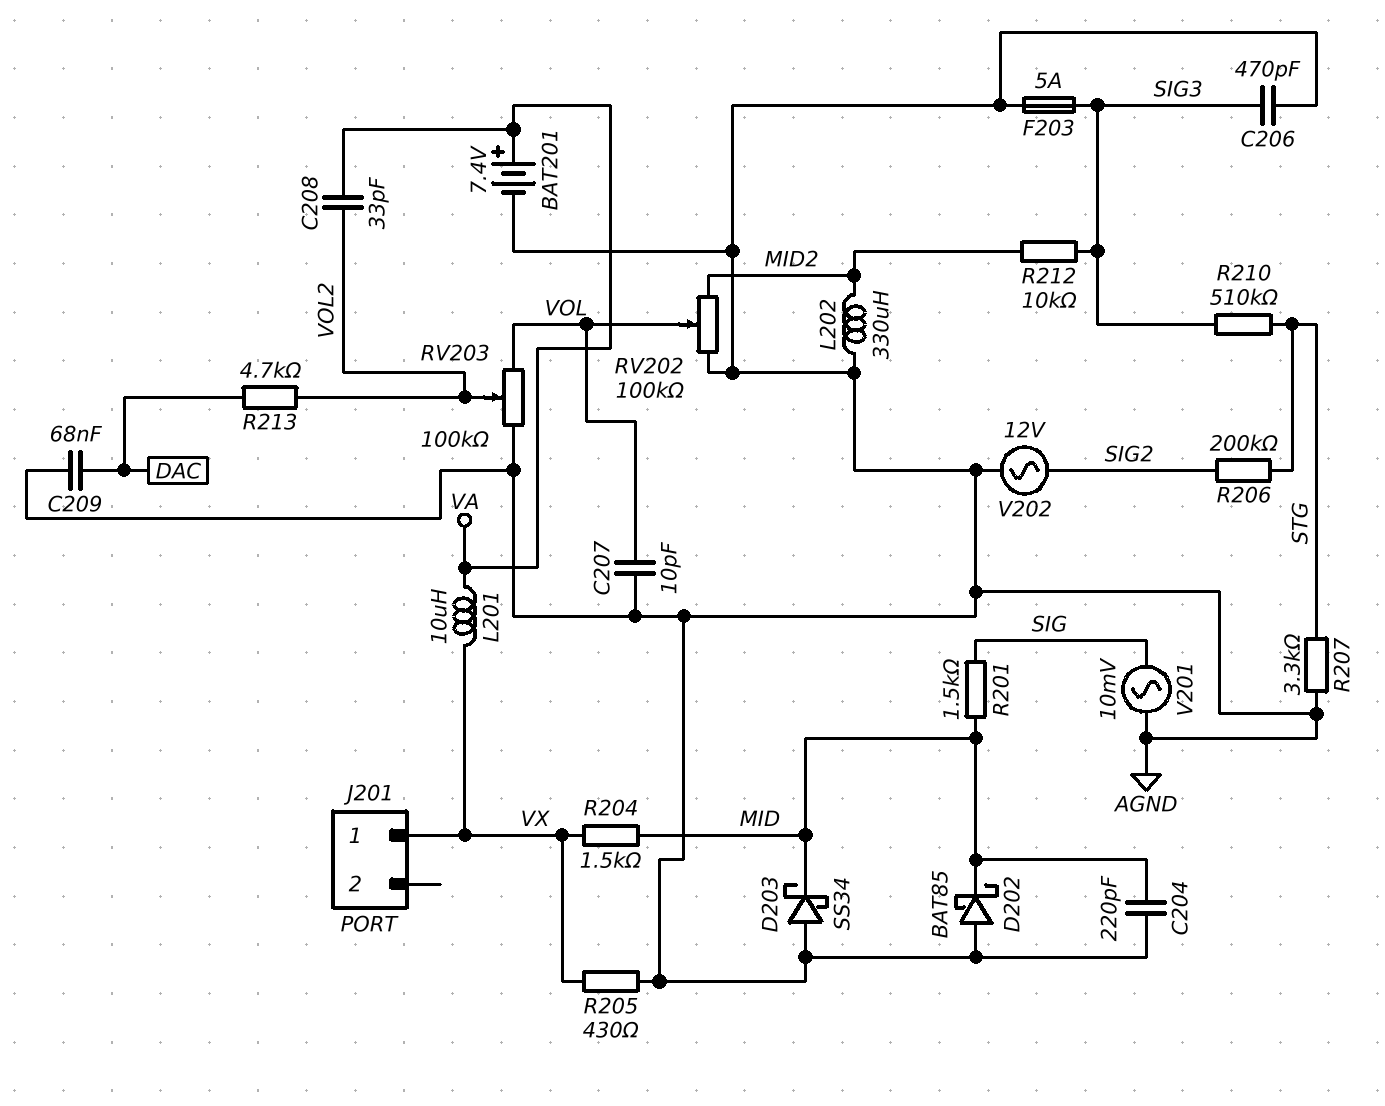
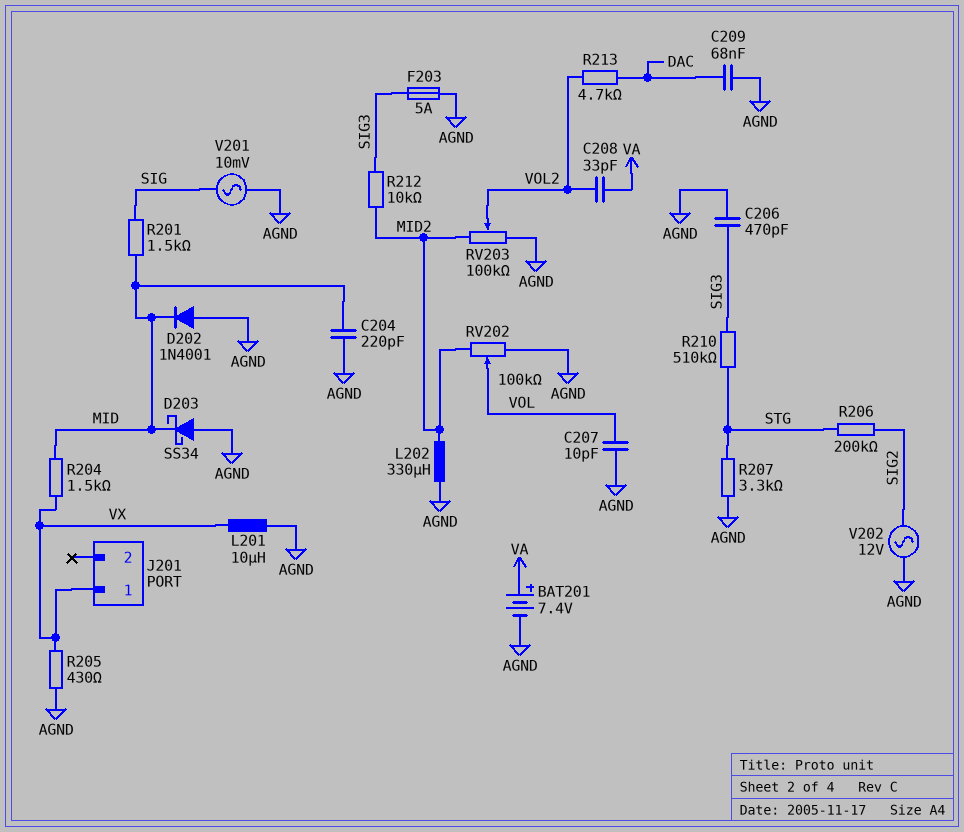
D202: schottky BAT85 (A AGND, K MID) -> diode 1N4001 (A AGND, K MID)
L201: 10uH (VA, VX) -> 10uH (AGND, VX)
RV203: 100k (AGND, VOL, wiper VOL2) -> 100k (AGND, MID2, wiper VOL2)

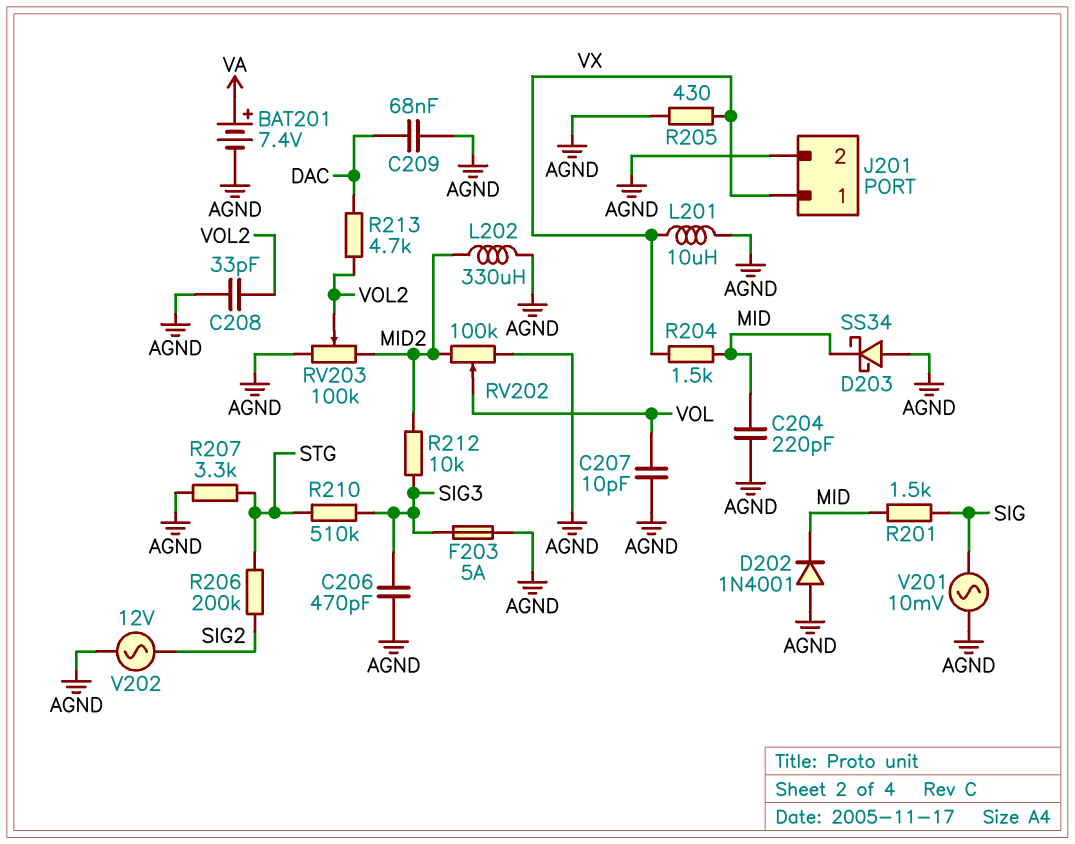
C208: 33pF (VA, VOL2) -> 33pF (AGND, VOL2)
J201 pin 2: none -> AGND

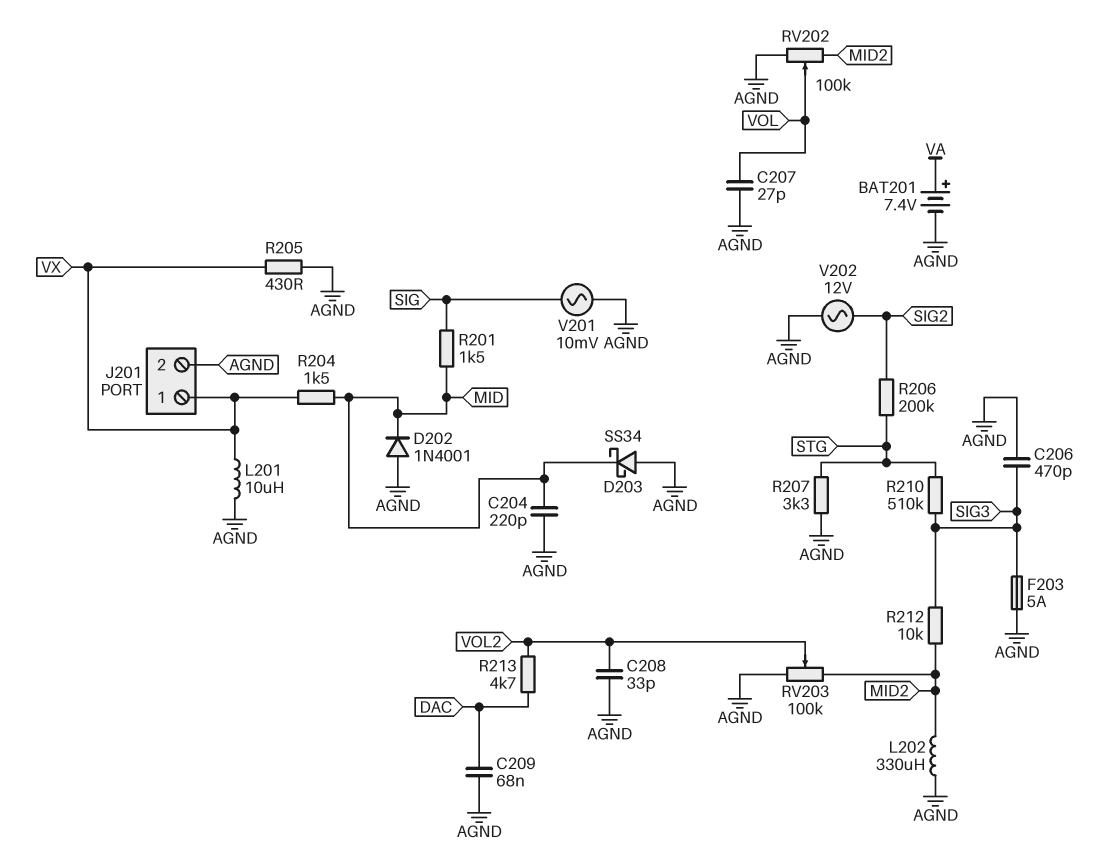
C207: 10pF (AGND, VOL) -> 27pF (AGND, VOL)

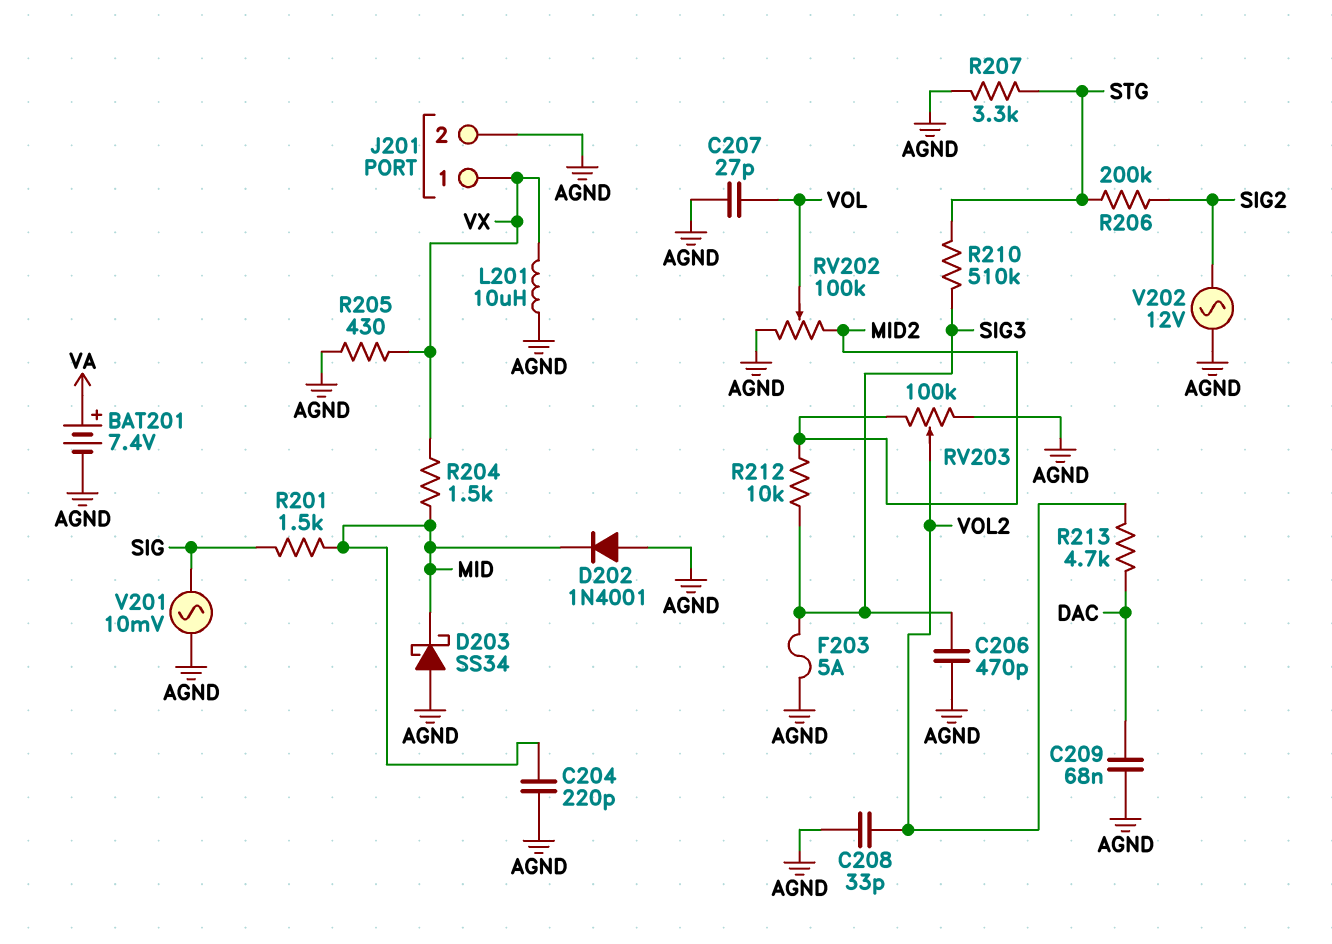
L202: 330uH (AGND, MID2) -> none

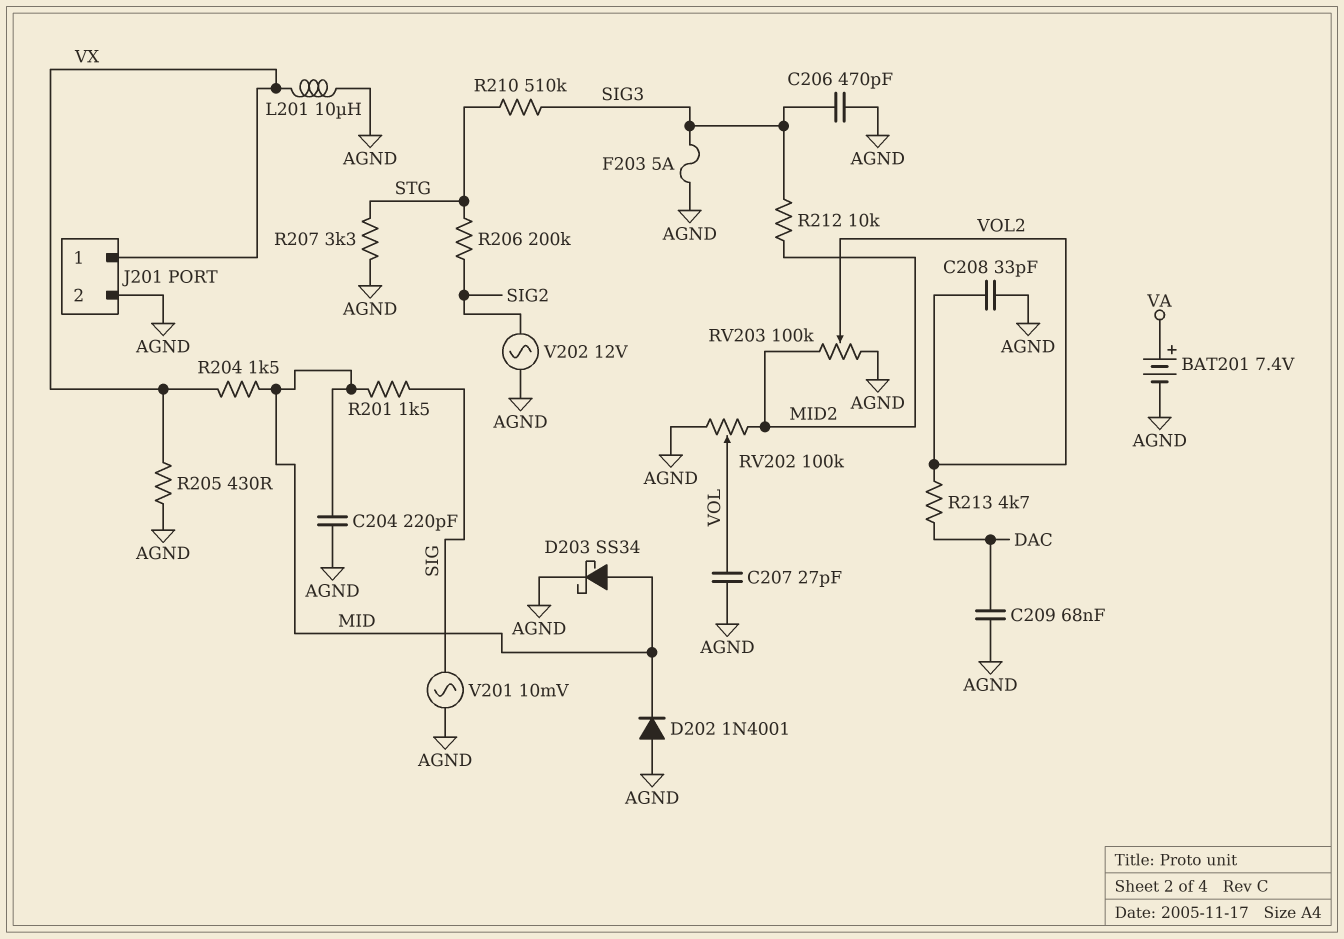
D203: schottky SS34 (A AGND, K MID) -> schottky SS34 (A MID, K AGND)

